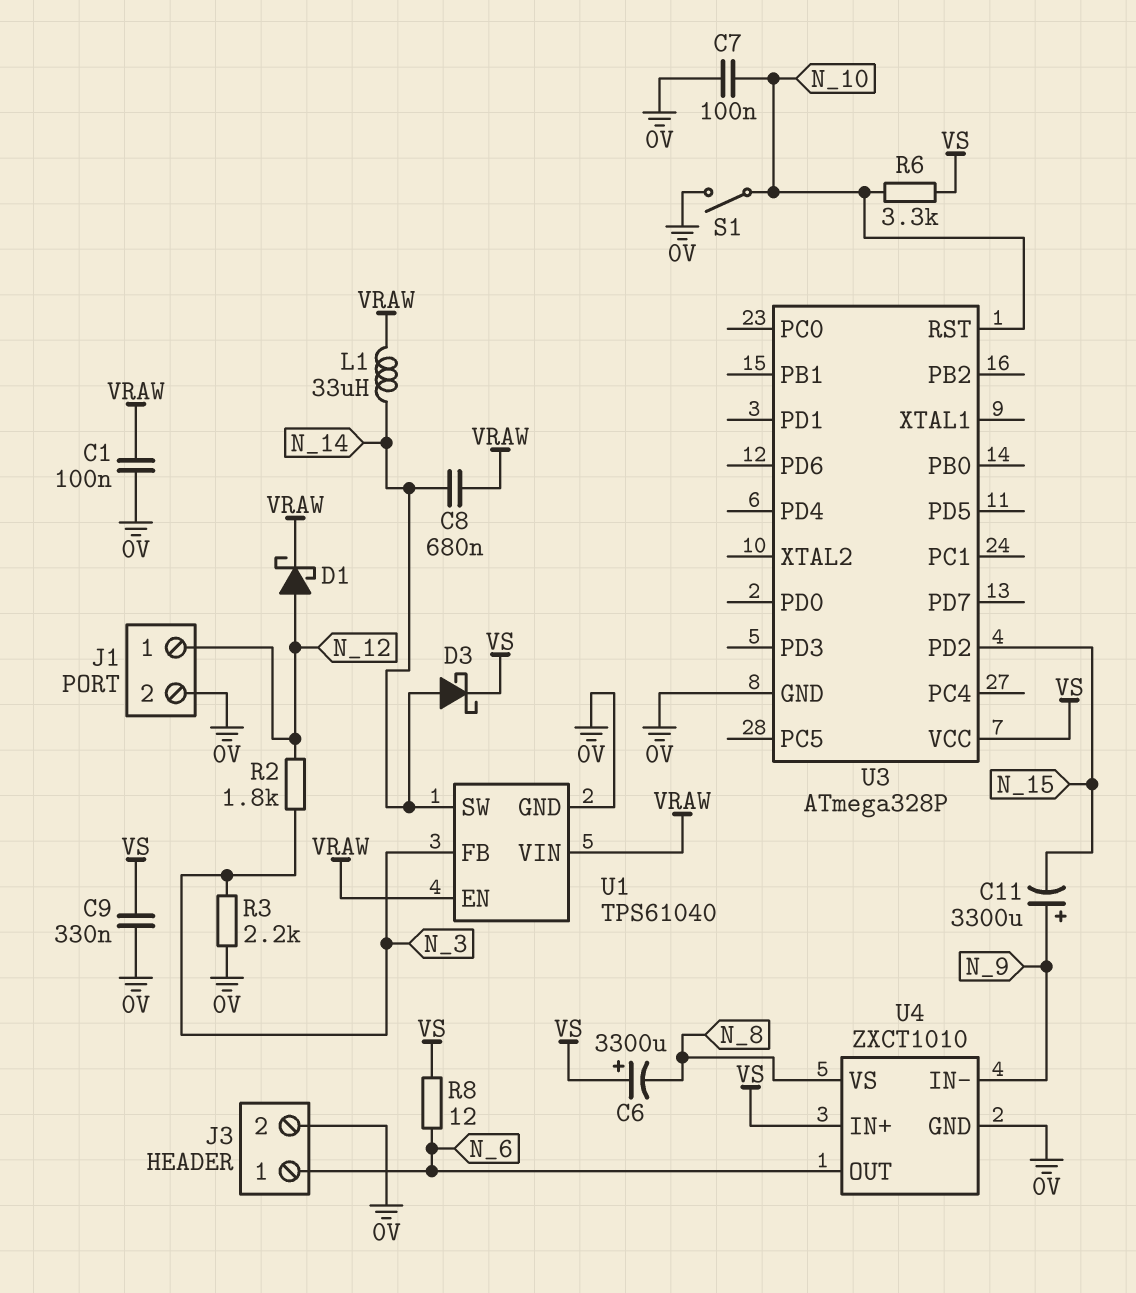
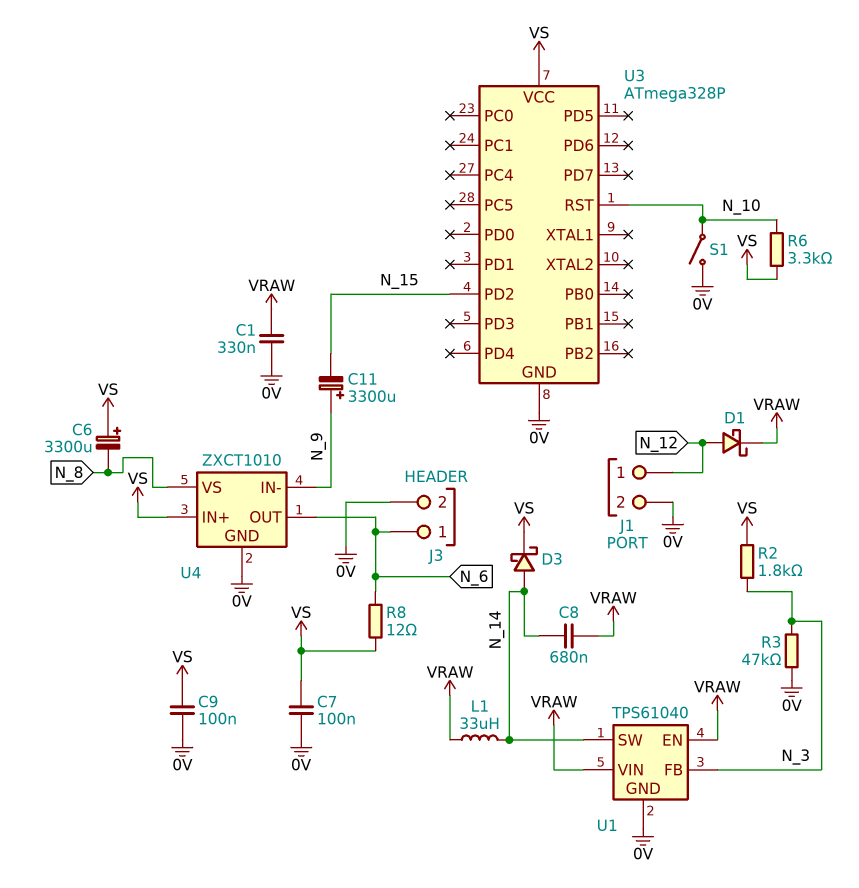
C1: 100nF (0V, VRAW) -> 330nF (0V, VRAW)
C7: 100nF (0V, N_10) -> 100nF (0V, VS)
C9: 330nF (0V, VS) -> 100nF (0V, VS)
R2: 1.8k (N_3, N_12) -> 1.8k (N_3, VS)
R3: 2.2k (0V, N_3) -> 47k (0V, N_3)

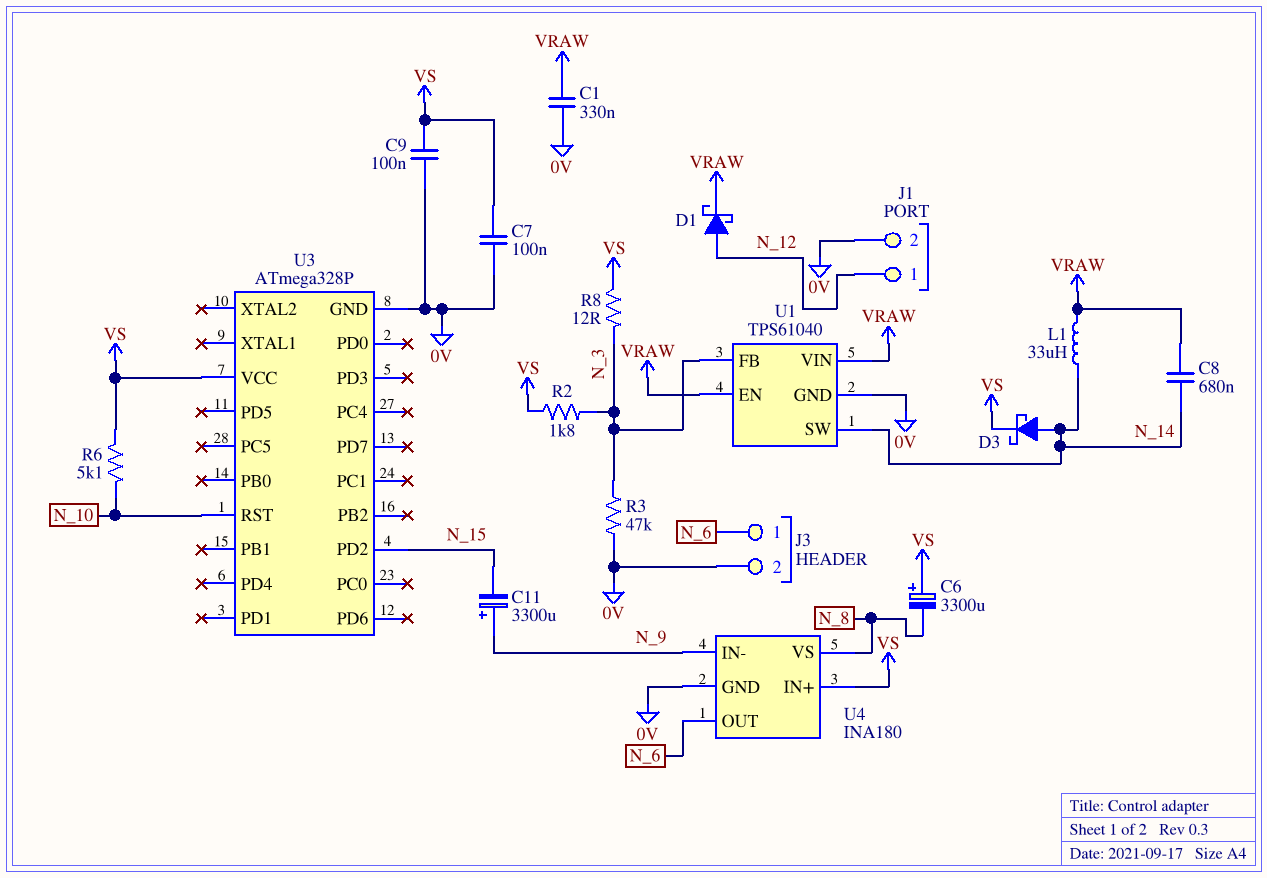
R6: 3.3k (N_10, VS) -> 5.1k (N_10, VS)
R8: 12 (N_6, VS) -> 12 (N_3, VS)
S1: switch (0V, N_10) -> none
U4: ZXCT1010 -> INA180

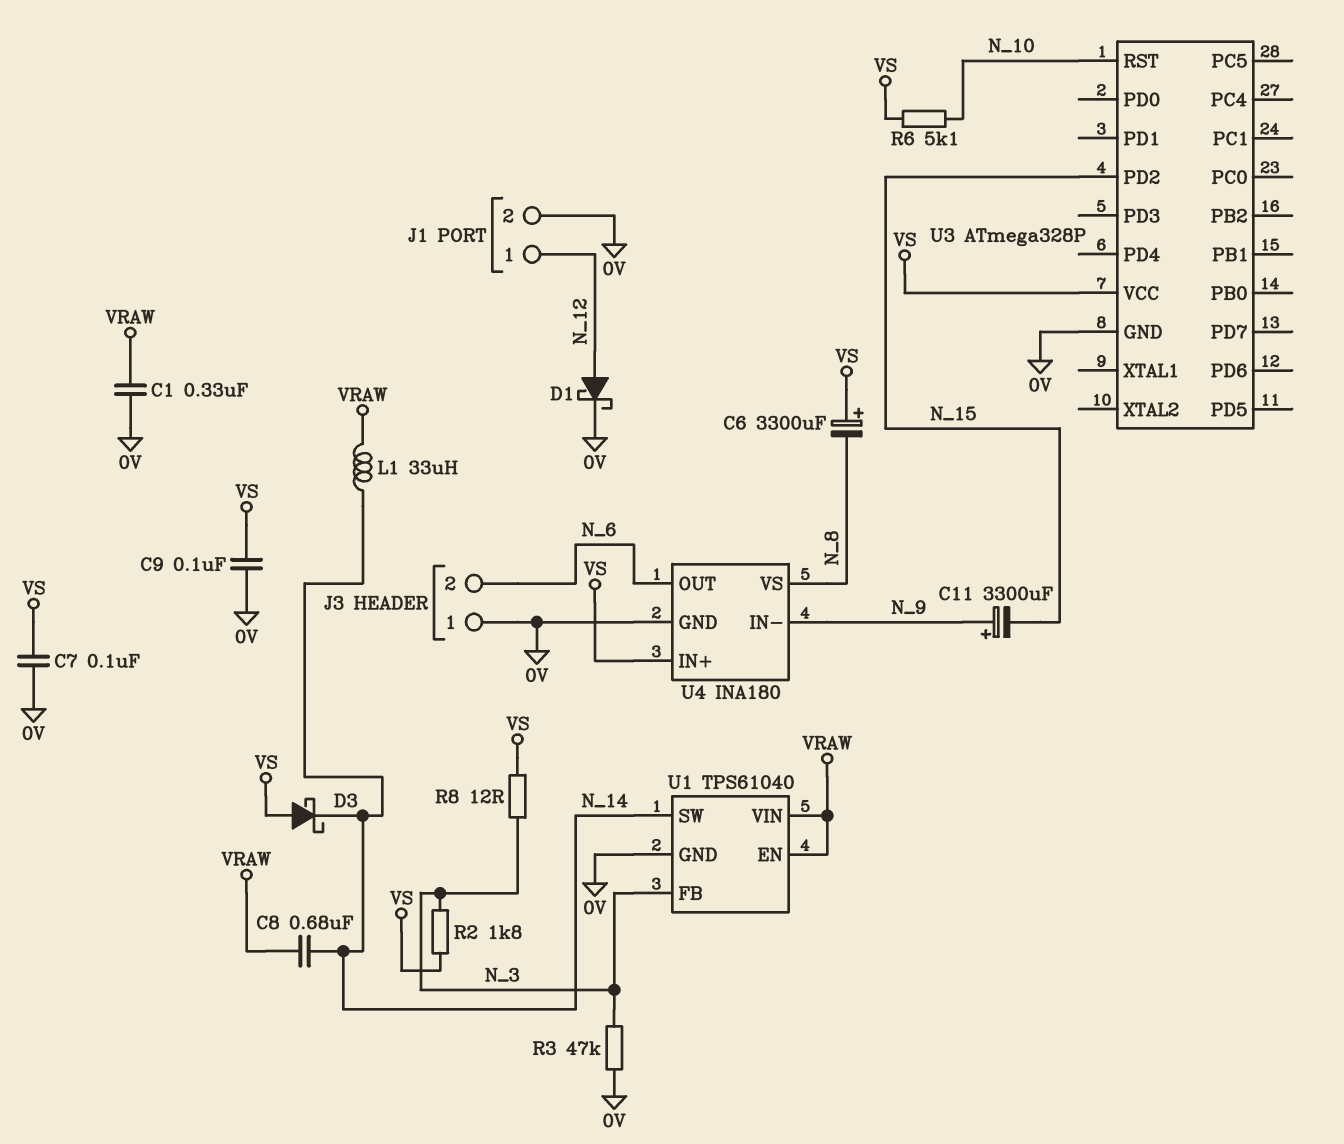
D1: schottky (A N_12, K VRAW) -> schottky (A N_12, K 0V)
D3: schottky (A N_14, K VS) -> schottky (A VS, K N_14)
J3 pin 1: N_6 -> 0V
J3 pin 2: 0V -> N_6

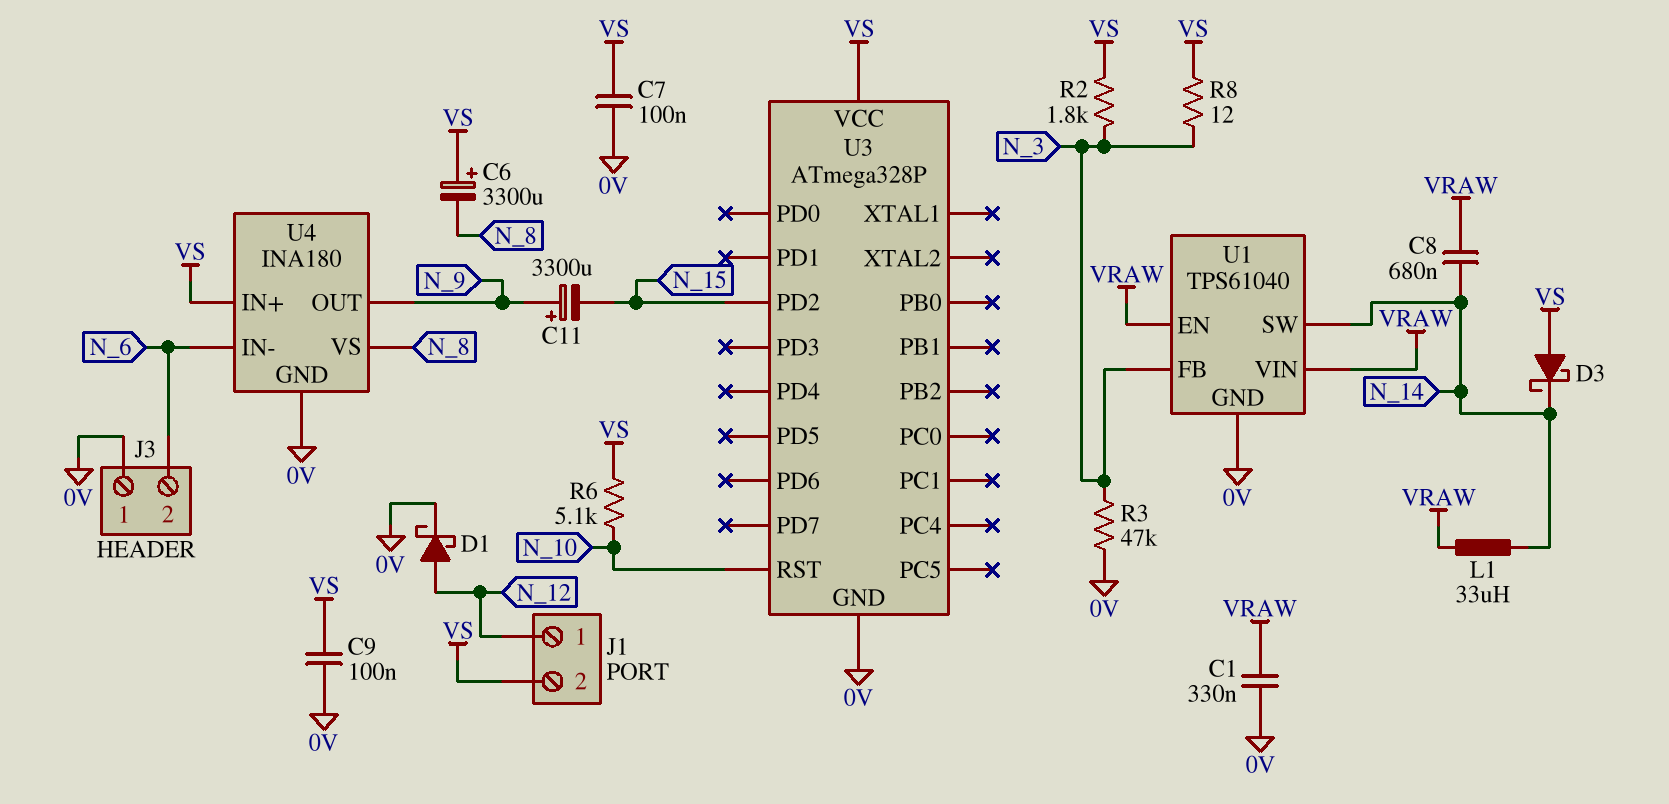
J1 pin 2: 0V -> VS
U4 pin IN-: N_9 -> N_6
U4 pin OUT: N_6 -> N_9

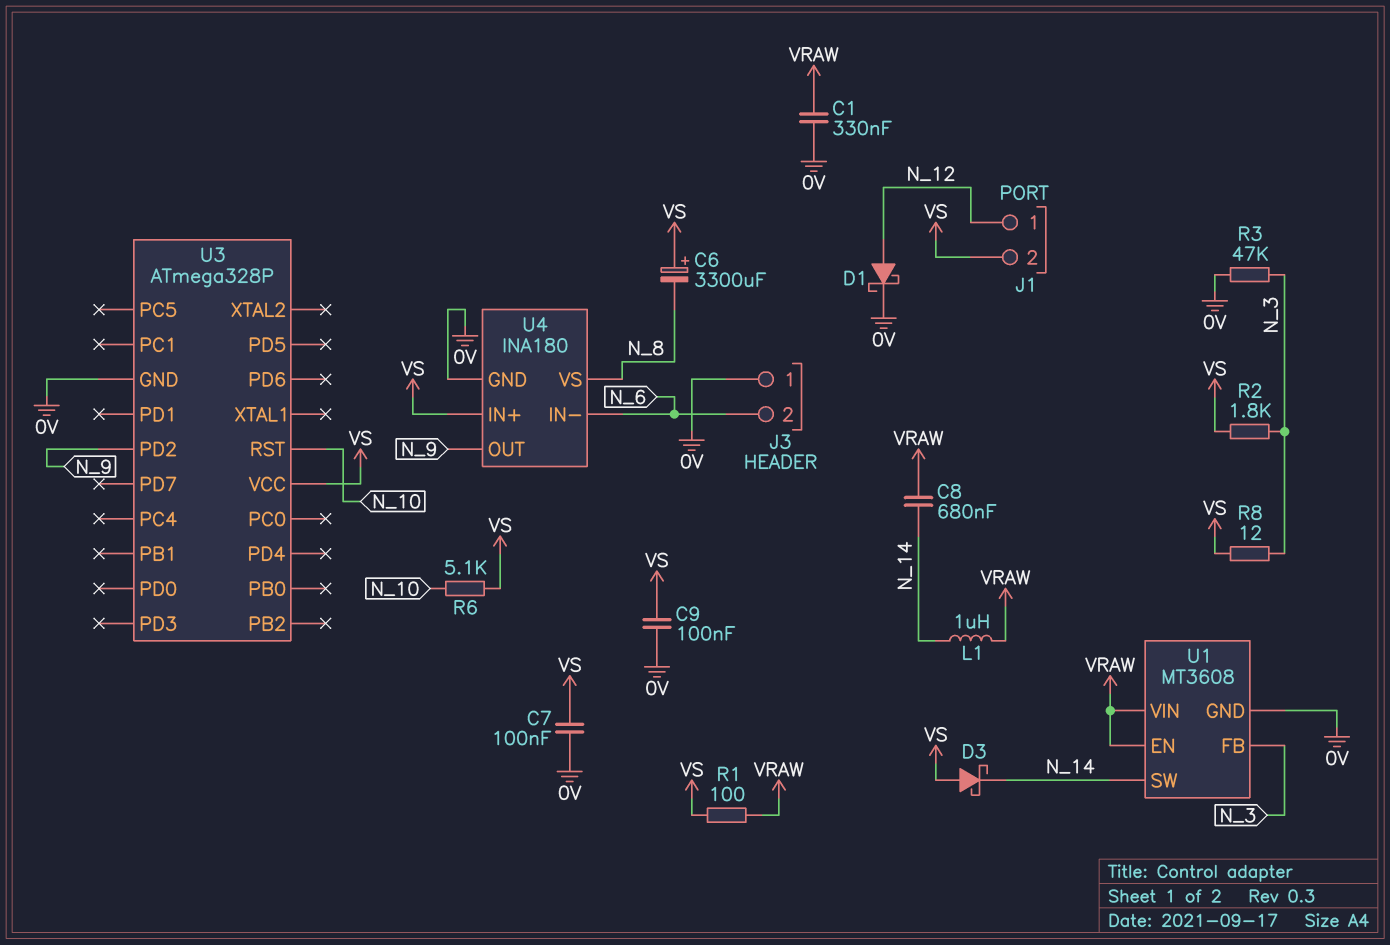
C11: 3300uF (plus N_9, minus N_15) -> none
L1: 33uH (N_14, VRAW) -> 1uH (N_14, VRAW)
R1: none -> 100 (VRAW, VS)
U1: TPS61040 -> MT3608
U3 pin PD2: N_15 -> N_9

